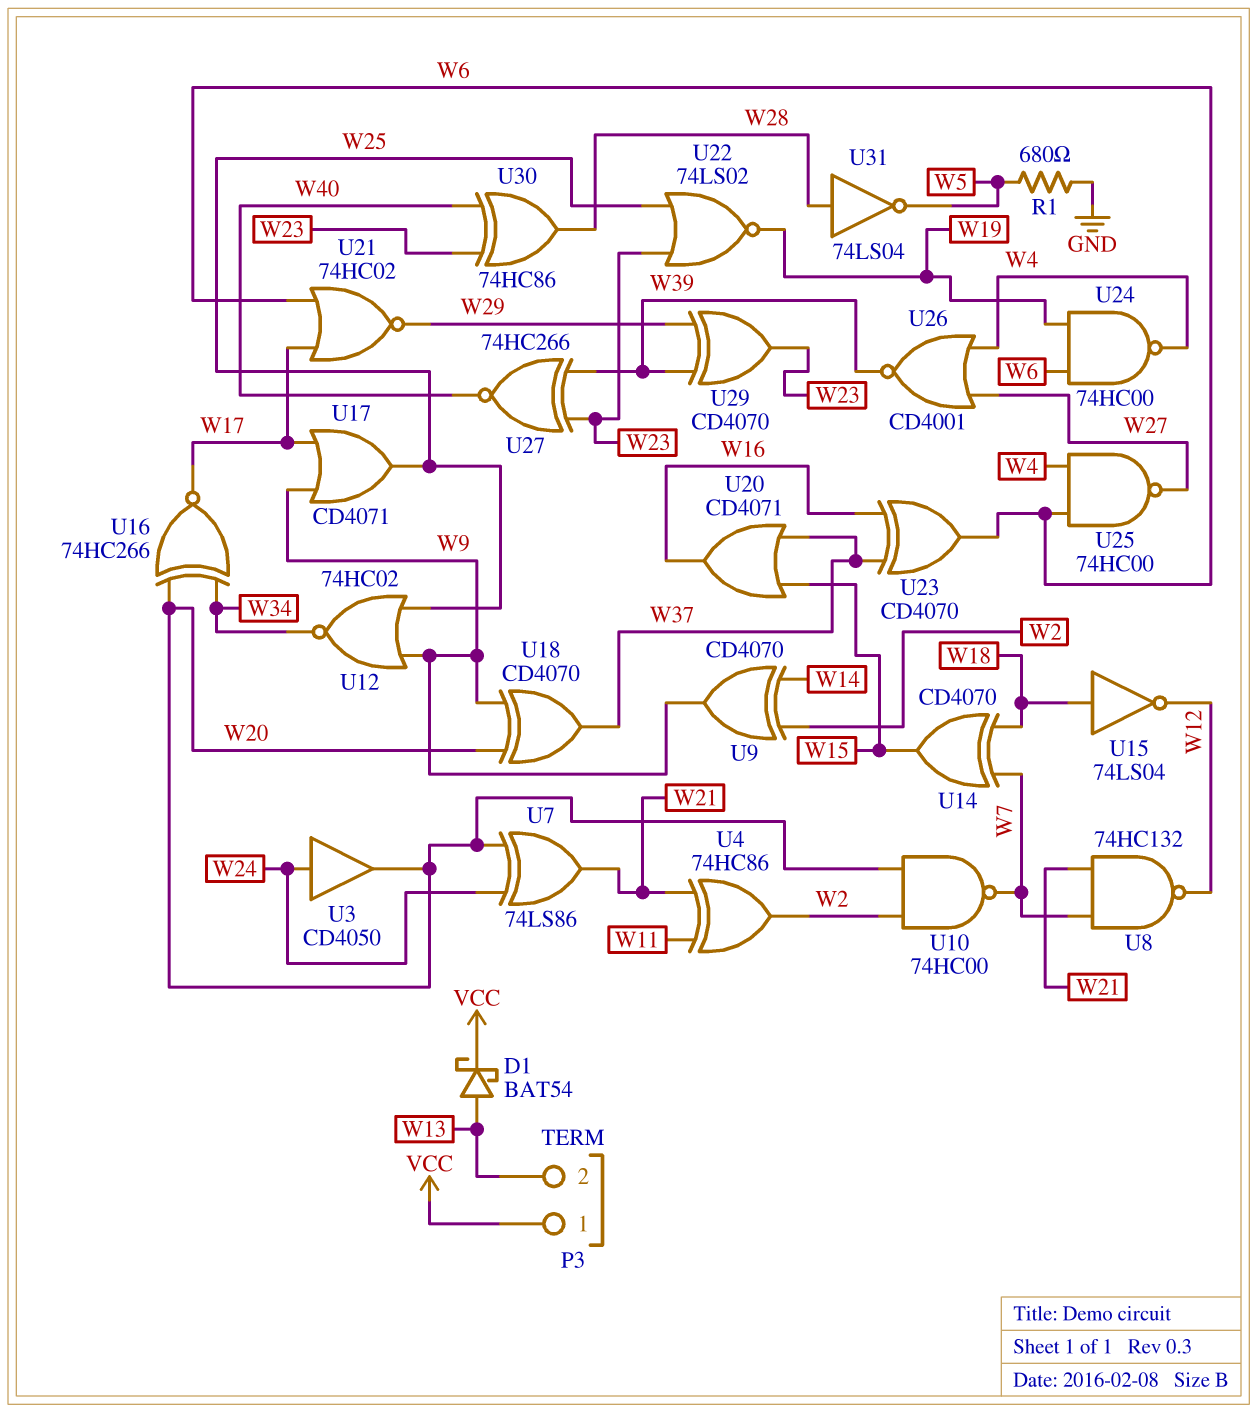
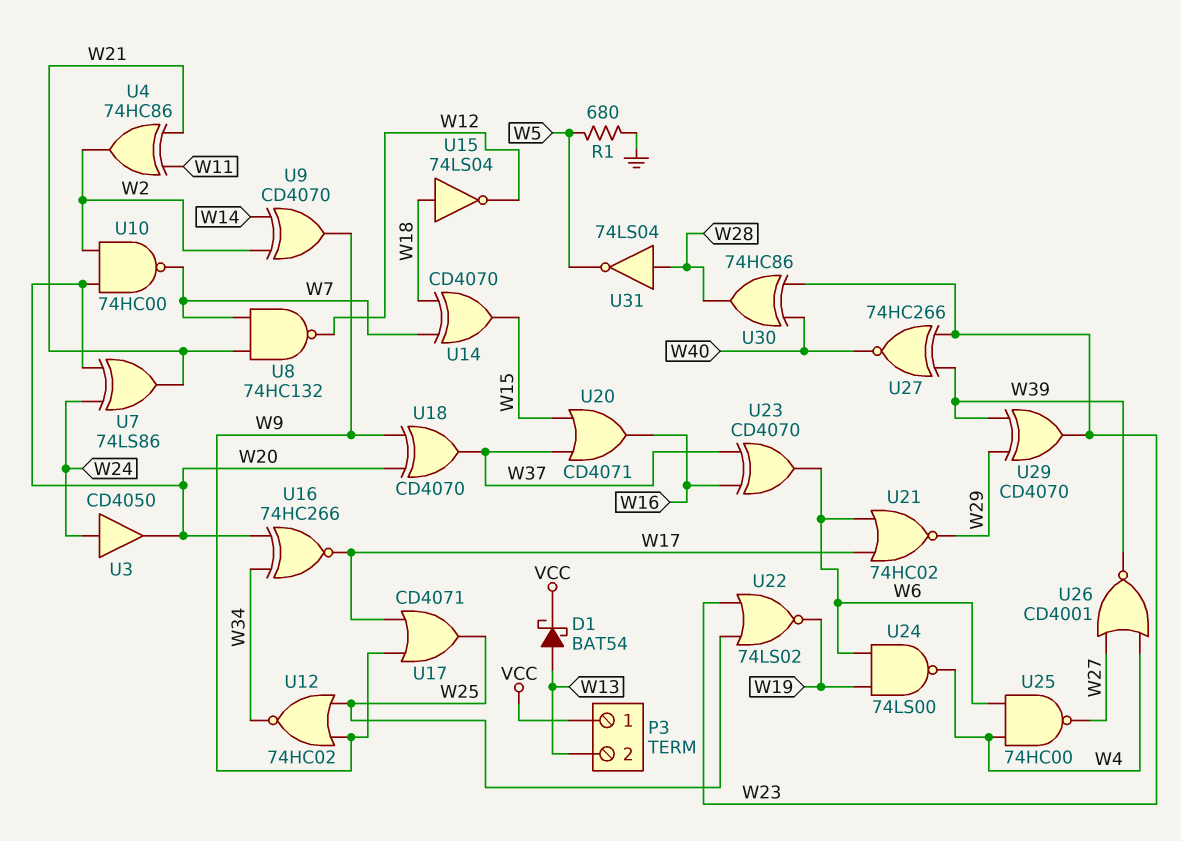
U24: NAND 74HC00 (in W6, in W19, out W4) -> NAND 74LS00 (in W6, in W19, out W4)

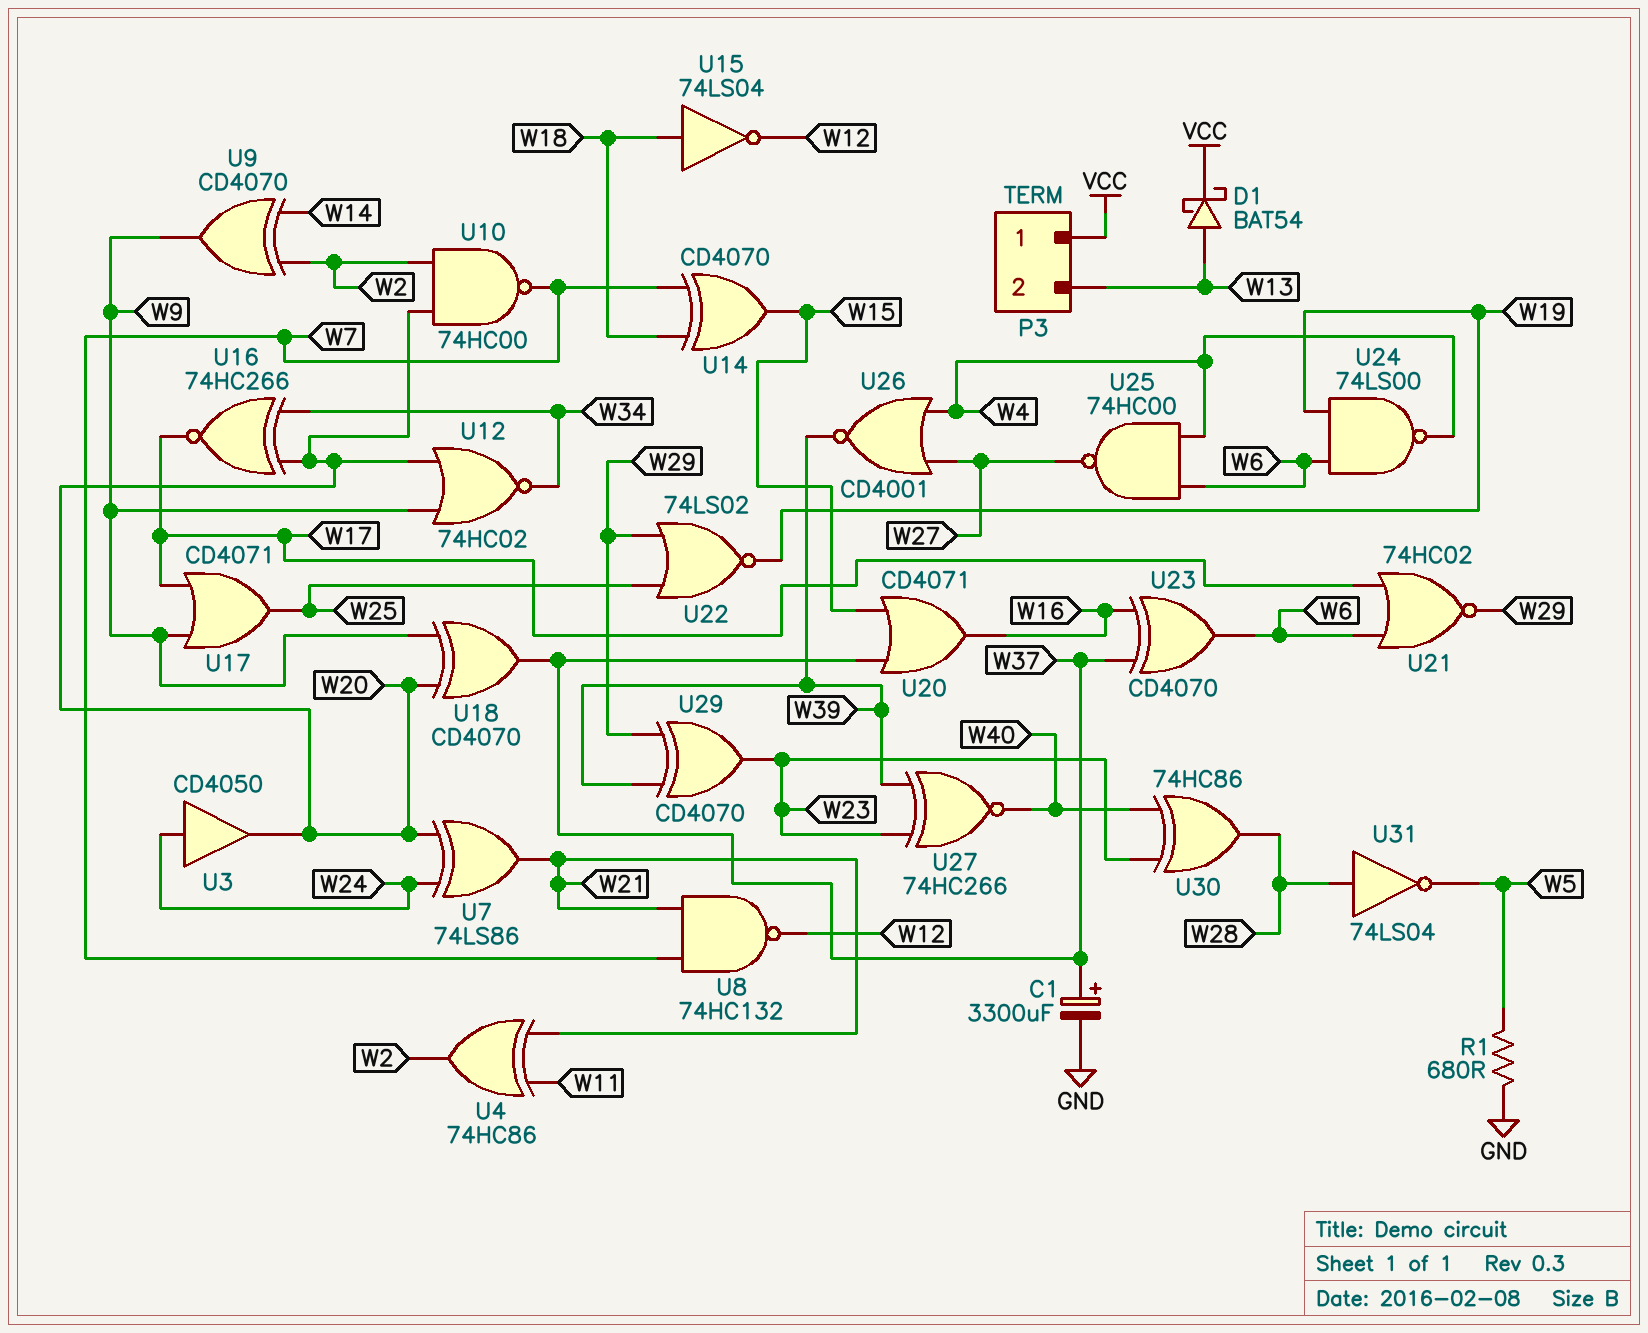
C1: none -> 3300uF (plus W37, minus GND)
U12: NOR 74HC02 (in W9, in W25, out W34) -> NOR 74HC02 (in W9, in W20, out W34)
U22: NOR 74LS02 (in W23, in W25, out W19) -> NOR 74LS02 (in W25, in W29, out W19)

